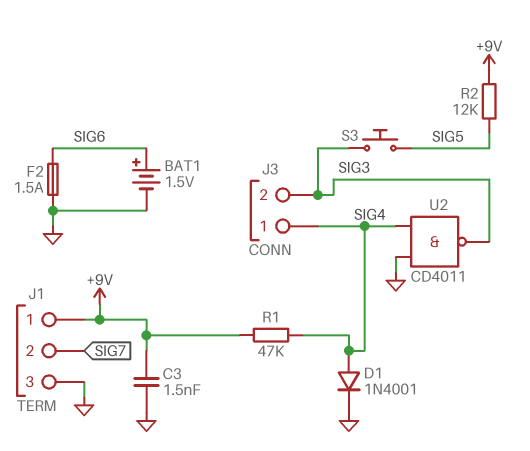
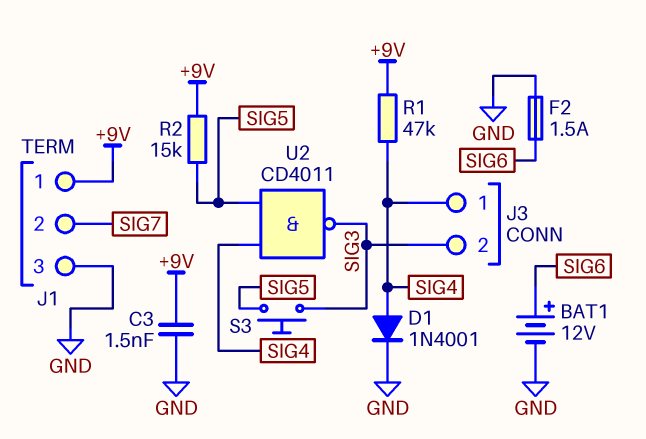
BAT1: 1.5V (plus SIG6, minus GND) -> 12V (plus SIG6, minus GND)
R2: 12k (+9V, SIG5) -> 15k (+9V, SIG5)
U2: NAND CD4011 (in GND, in SIG4, out SIG3) -> NAND CD4011 (in SIG4, in SIG5, out SIG3)

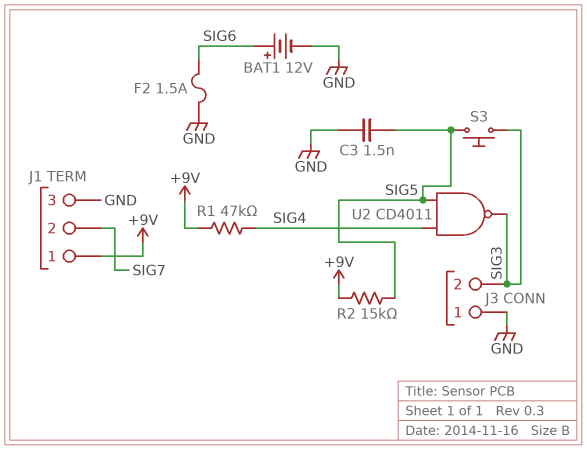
C3: 1.5nF (+9V, GND) -> 1.5nF (GND, SIG5)
D1: diode 1N4001 (A SIG4, K GND) -> none
J3 pin 1: SIG4 -> GND

